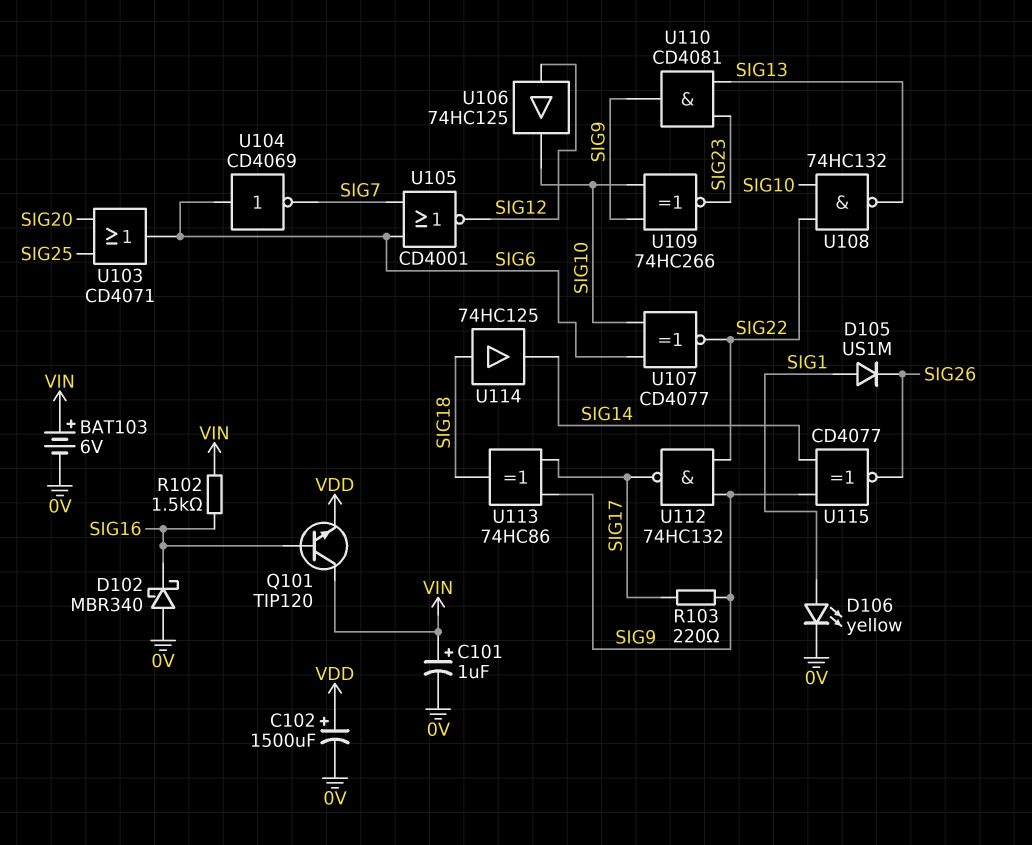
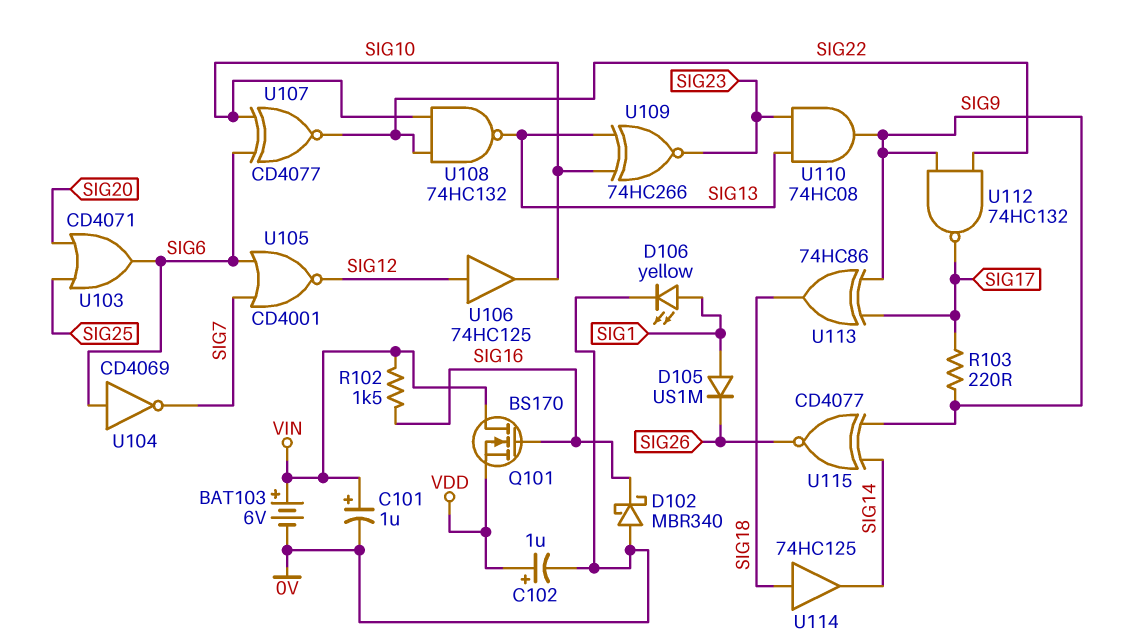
C102: 1500uF (plus VDD, minus 0V) -> 1uF (plus VDD, minus 0V)
Q101: NPN TIP120 (B SIG16, C VIN, E VDD) -> NMOS BS170 (G SIG16, D VIN, S VDD)
U109: XNOR 74HC266 (in SIG9, in SIG10, out SIG23) -> XNOR 74HC266 (in SIG10, in SIG13, out SIG23)
U110: AND CD4081 (in SIG13, in SIG23, out SIG9) -> AND 74HC08 (in SIG13, in SIG23, out SIG9)

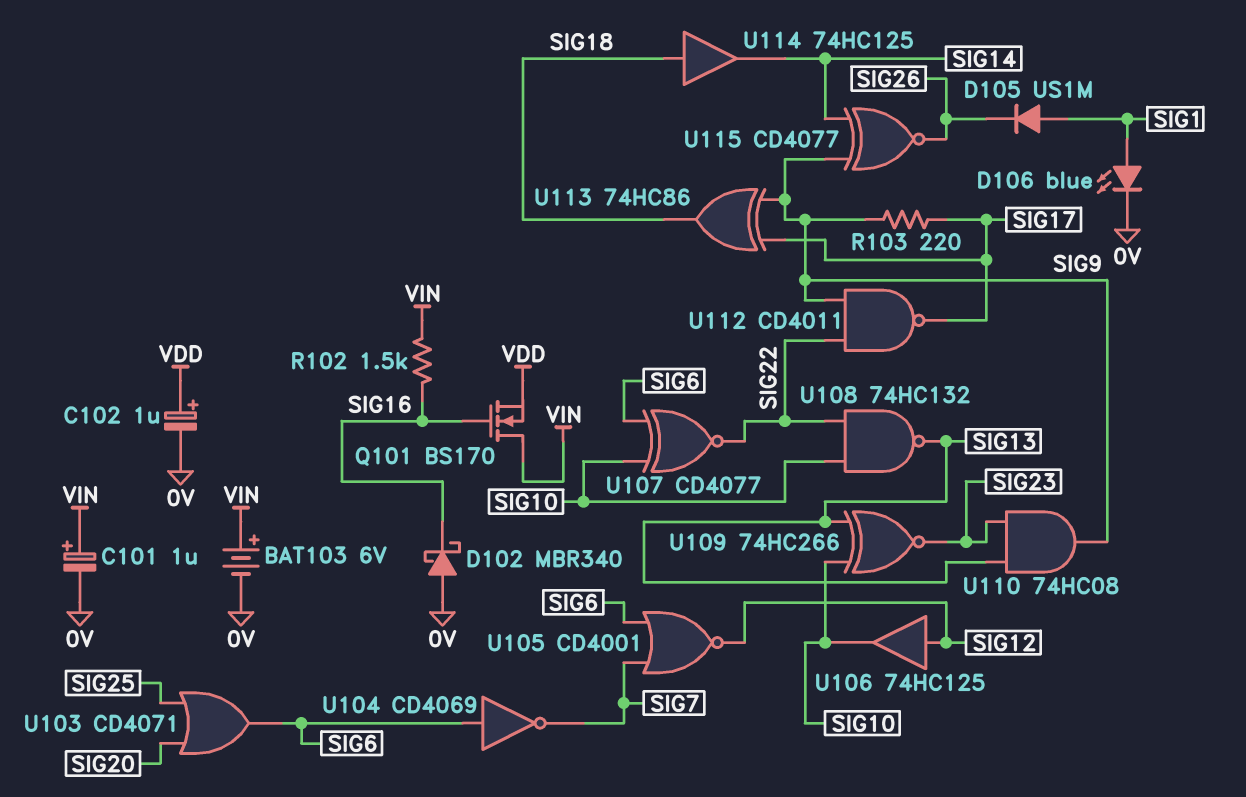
D106: LED yellow (A SIG1, K 0V) -> LED blue (A SIG1, K 0V)
U112: NAND 74HC132 (in SIG9, in SIG22, out SIG17) -> NAND CD4011 (in SIG9, in SIG22, out SIG17)

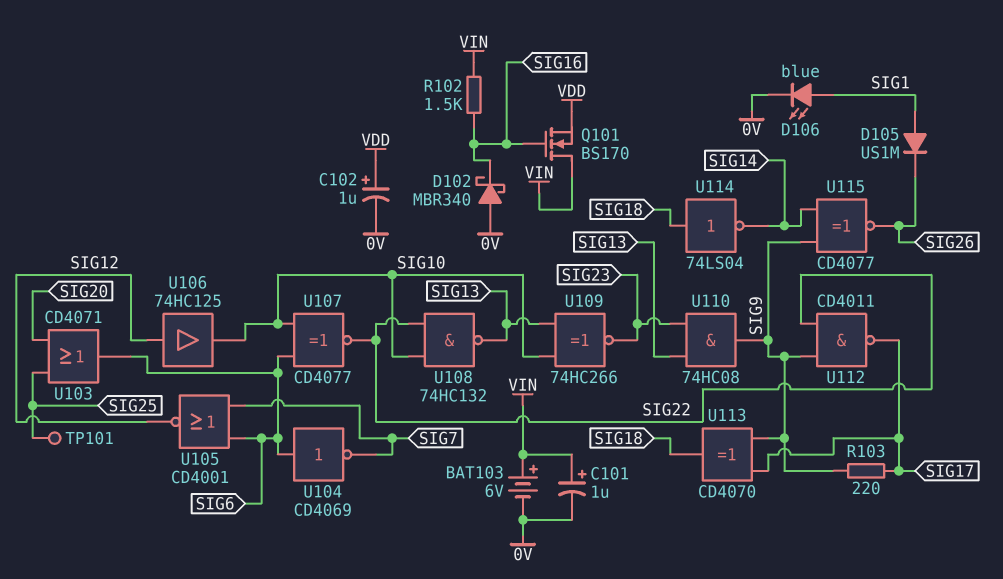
TP101: none -> test point (SIG25)
U113: XOR 74HC86 (in SIG9, in SIG17, out SIG18) -> XOR CD4070 (in SIG9, in SIG17, out SIG18)
U114: buffer 74HC125 (in SIG18, out SIG14) -> NOT 74LS04 (in SIG18, out SIG14)

